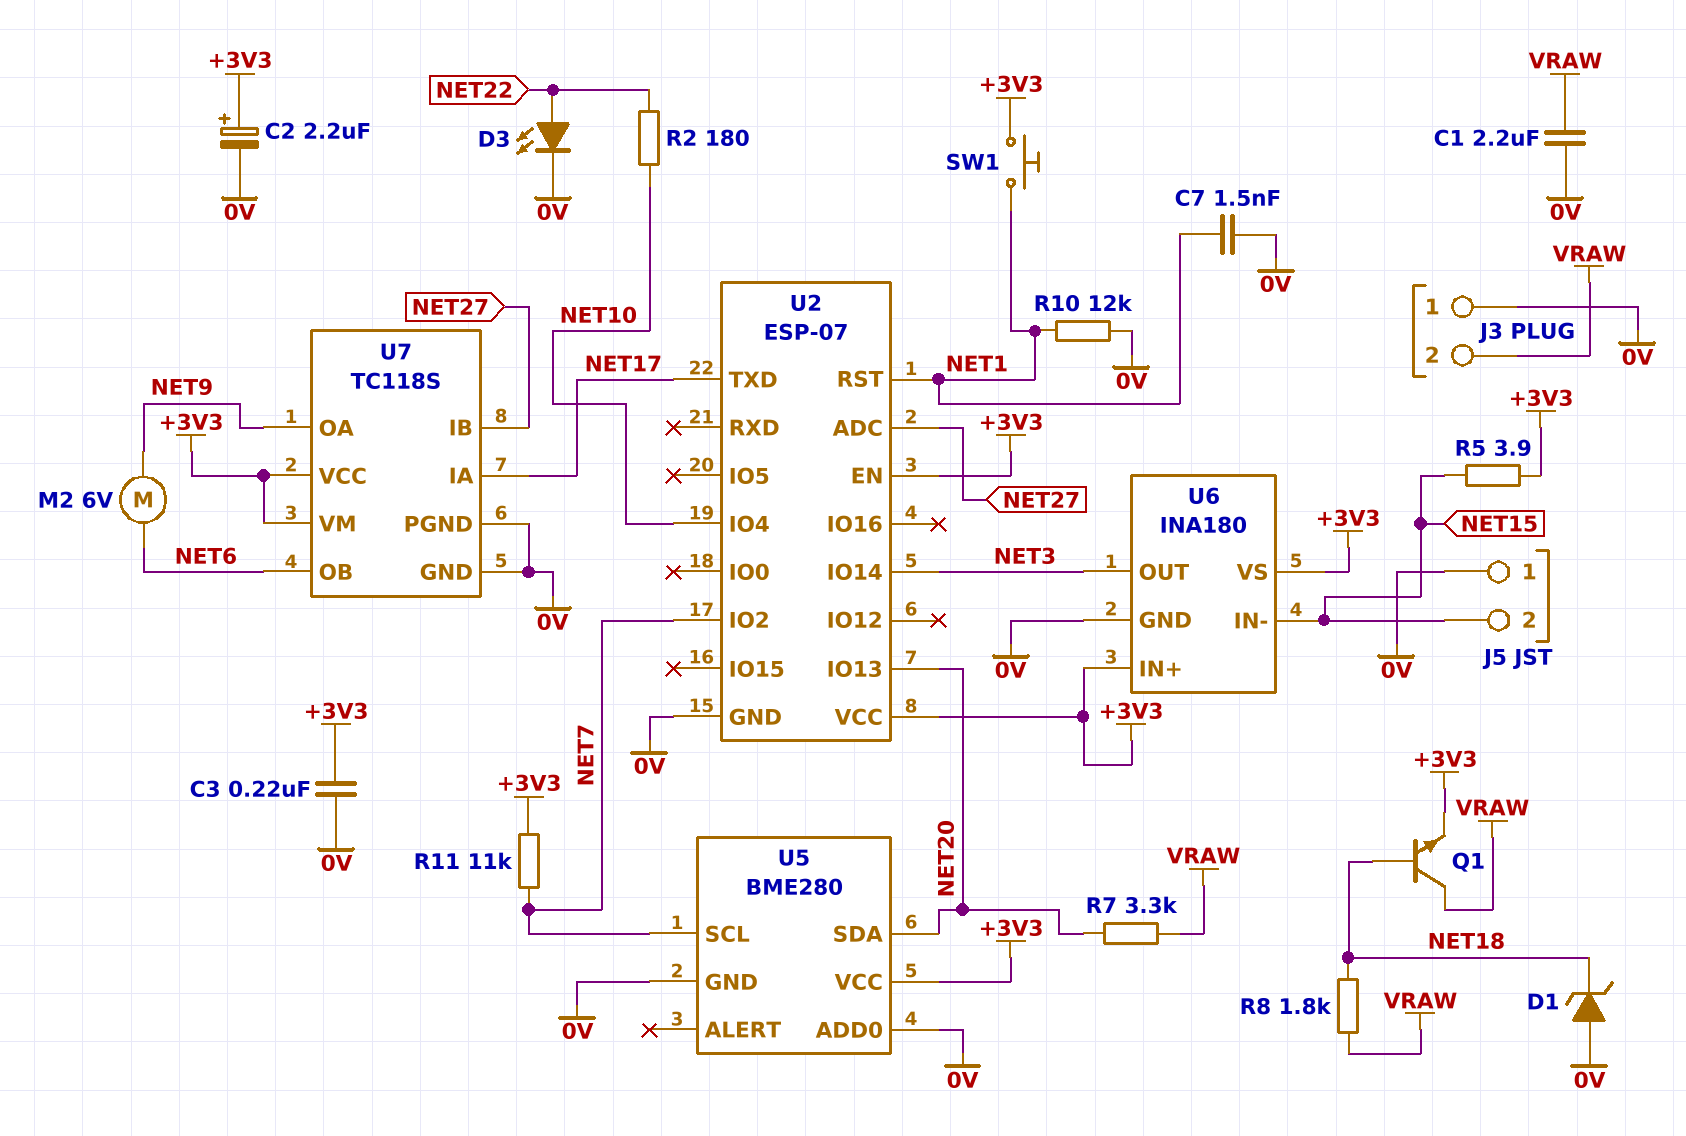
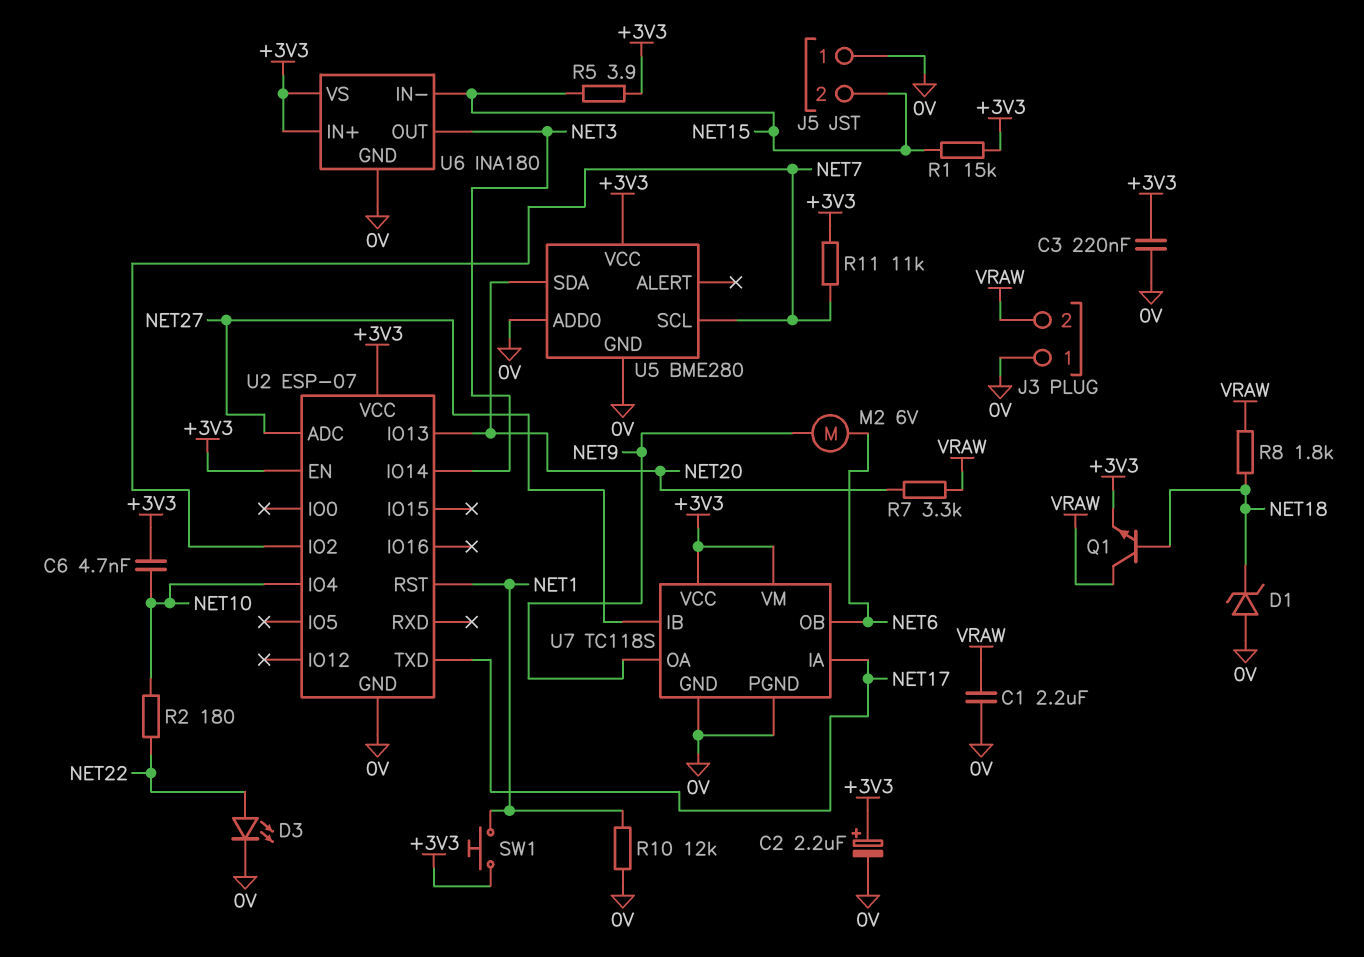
C6: none -> 4.7nF (+3V3, NET10)
C7: 1.5nF (0V, NET1) -> none
R1: none -> 15k (+3V3, NET15)

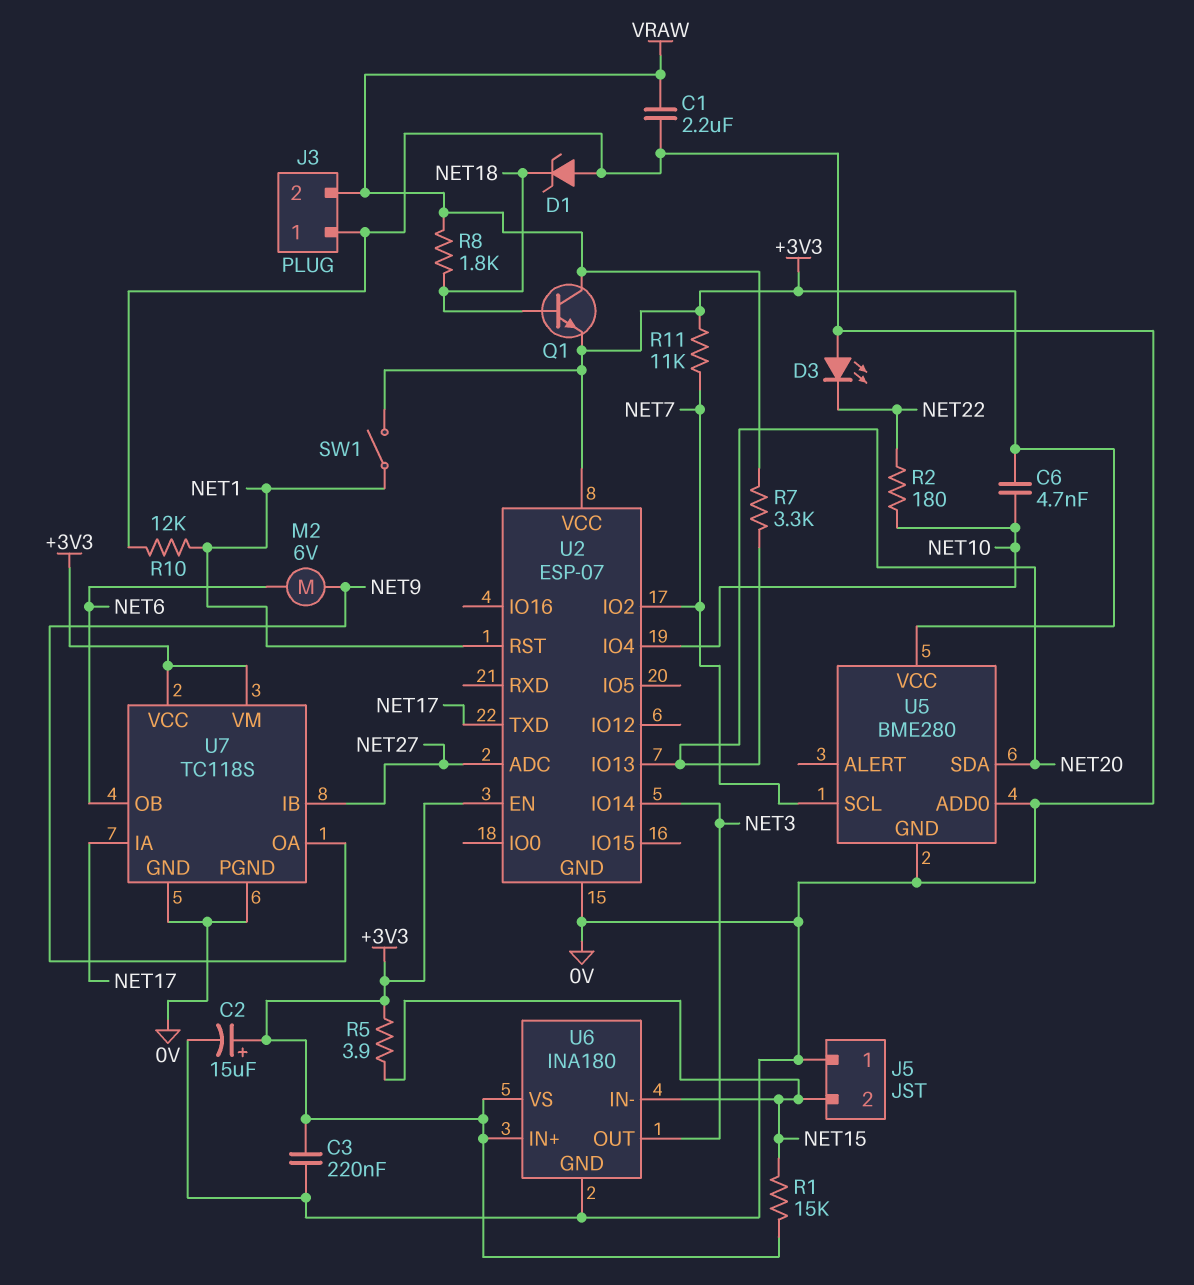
C2: 2.2uF (plus +3V3, minus 0V) -> 15uF (plus +3V3, minus 0V)
D3: LED (A NET22, K 0V) -> LED (A 0V, K NET22)
SW1: button (+3V3, NET1) -> switch (+3V3, NET1)

